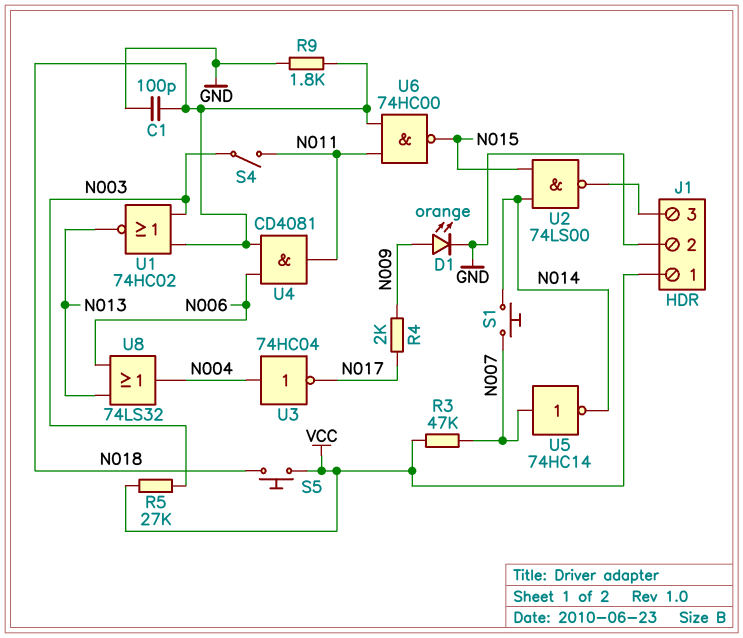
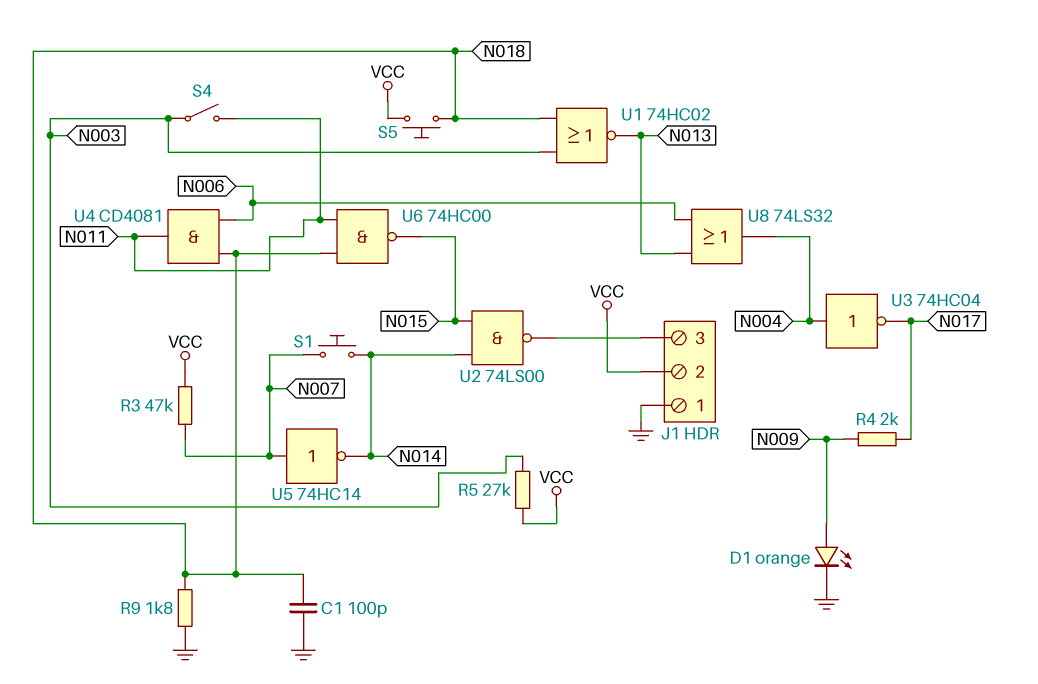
J1 pin 1: VCC -> GND
J1 pin 2: GND -> VCC

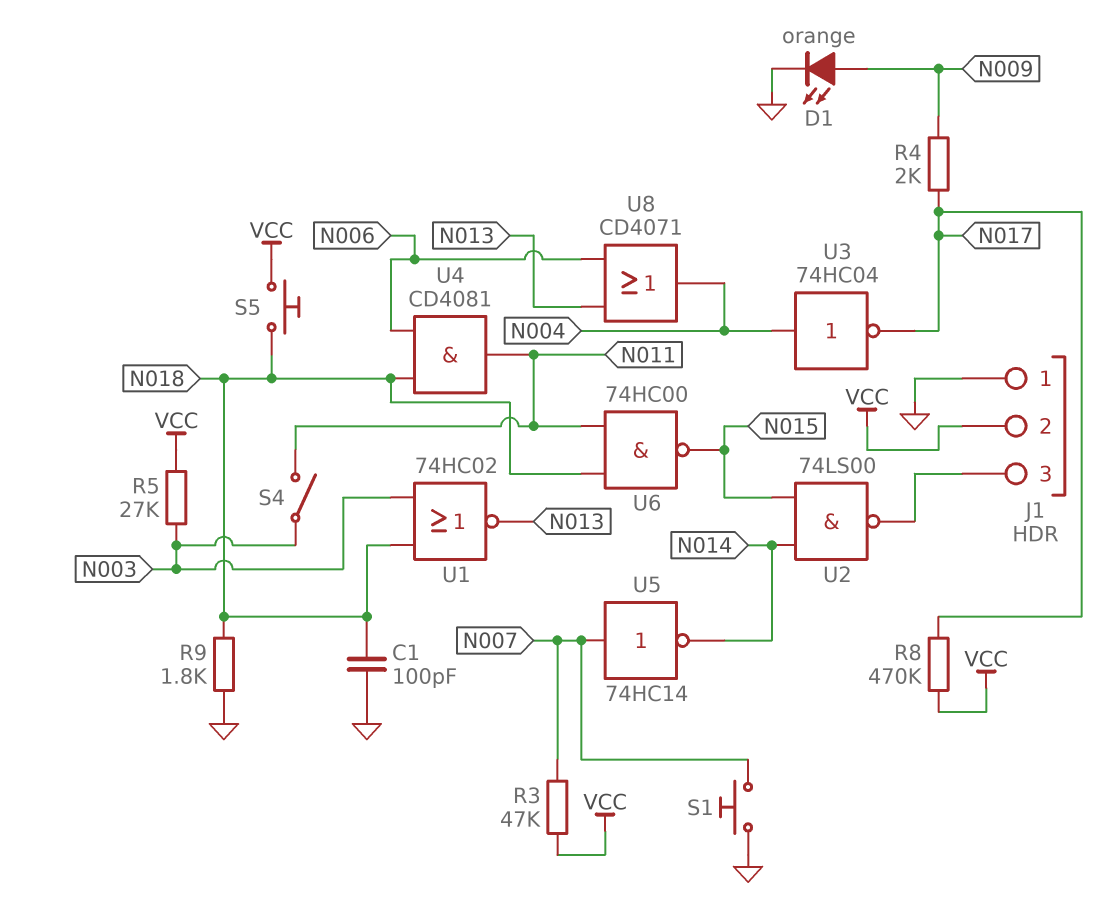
R8: none -> 470k (N017, VCC)
S1: button (N007, N014) -> button (GND, N007)
U8: OR 74LS32 (in N006, in N013, out N004) -> OR CD4071 (in N006, in N013, out N004)

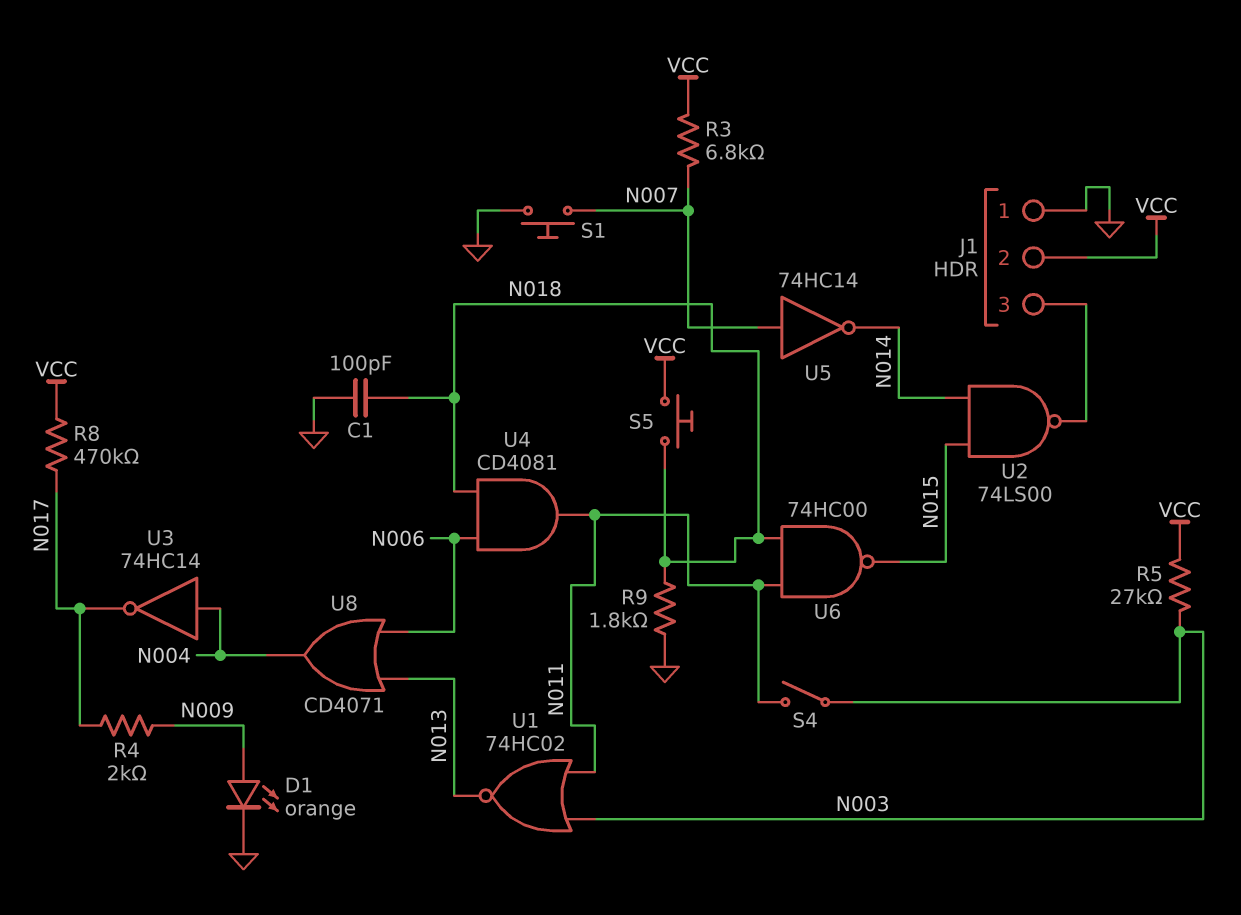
R3: 47k (N007, VCC) -> 6.8k (N007, VCC)
U1: NOR 74HC02 (in N003, in N018, out N013) -> NOR 74HC02 (in N003, in N011, out N013)
U3: NOT 74HC04 (in N004, out N017) -> NOT 74HC14 (in N004, out N017)

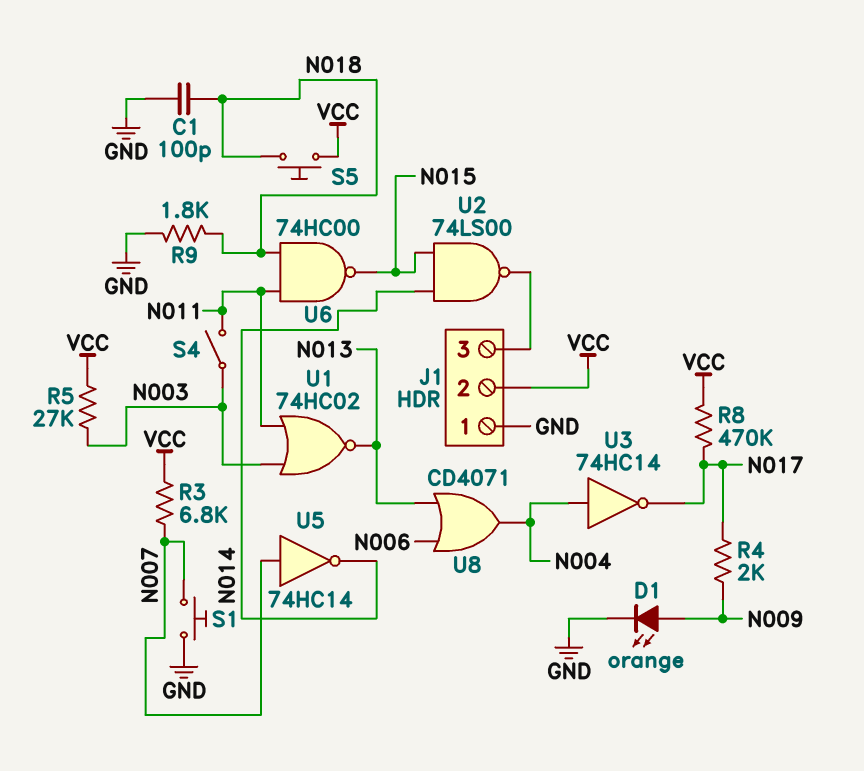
U4: AND CD4081 (in N006, in N018, out N011) -> none

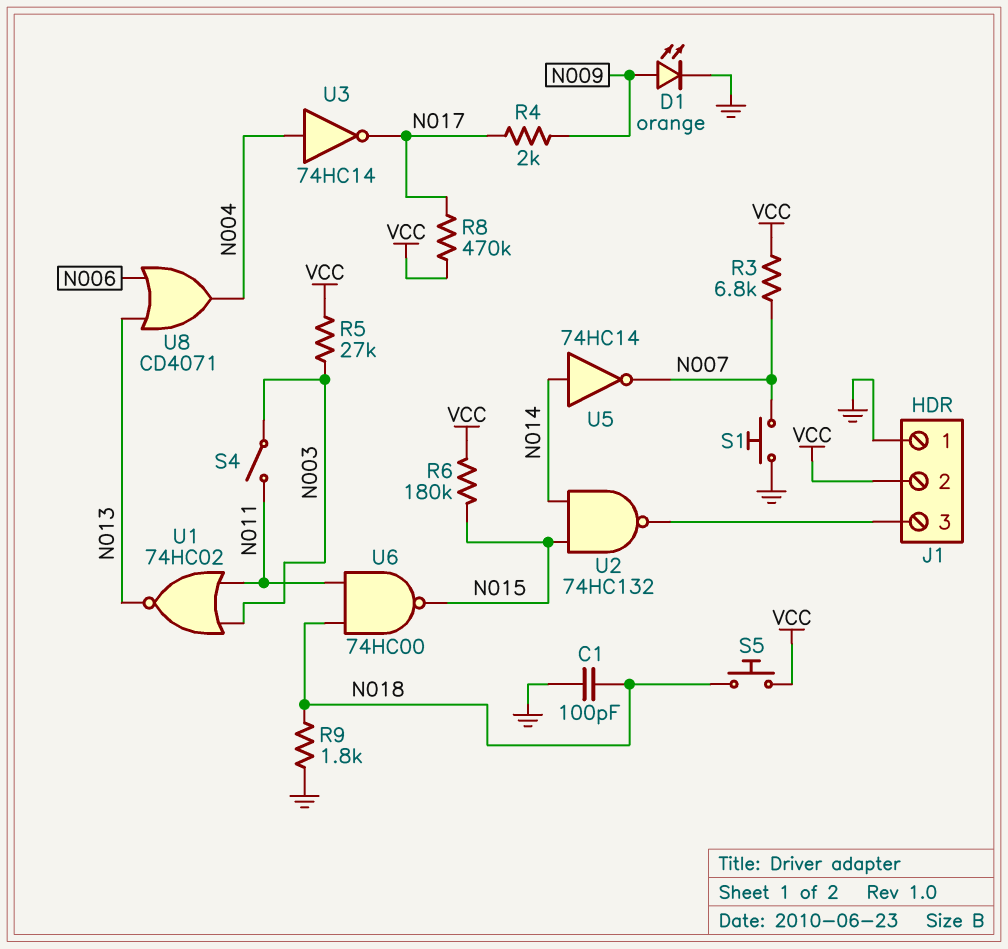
R6: none -> 180k (N015, VCC)
U2: NAND 74LS00 (in N014, in N015, out J1/3) -> NAND 74HC132 (in N014, in N015, out J1/3)
U5: NOT 74HC14 (in N007, out N014) -> NOT 74HC14 (in N014, out N007)

